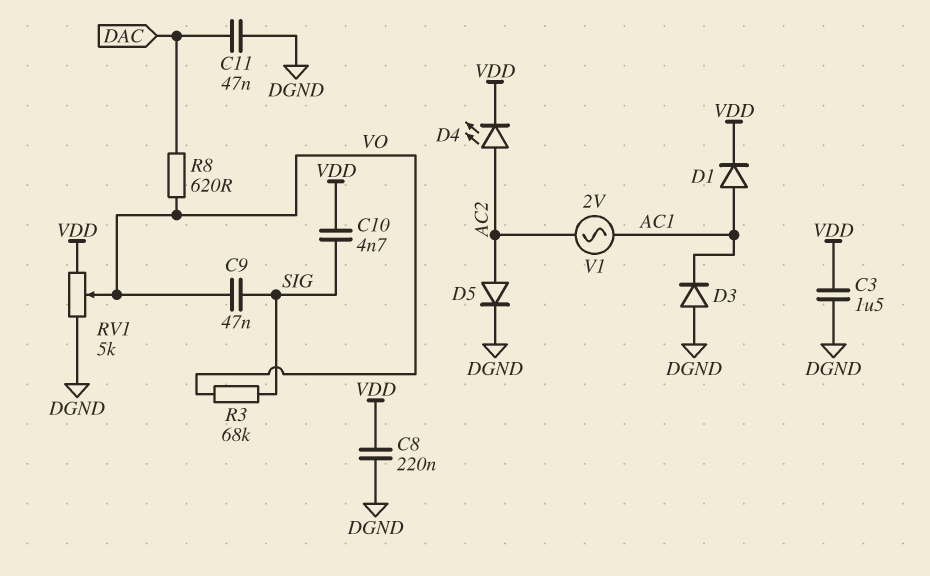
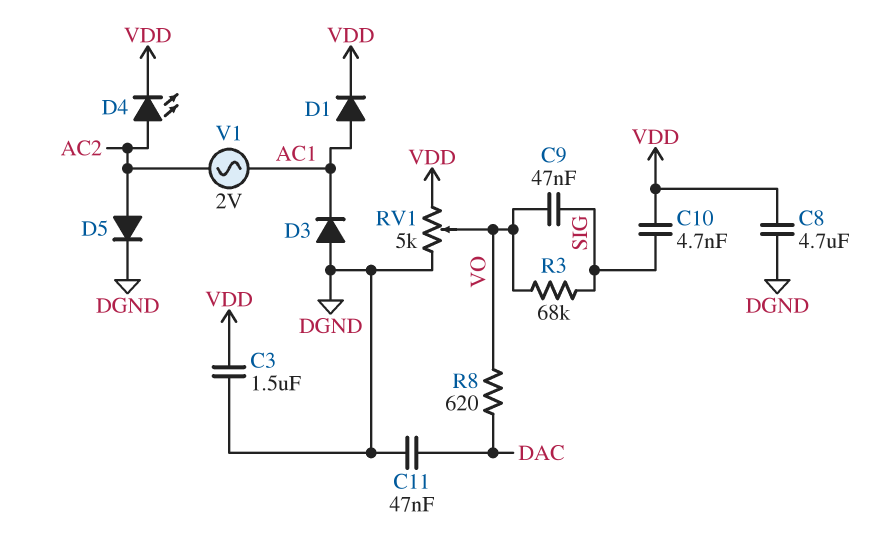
C8: 220nF (DGND, VDD) -> 4.7uF (DGND, VDD)

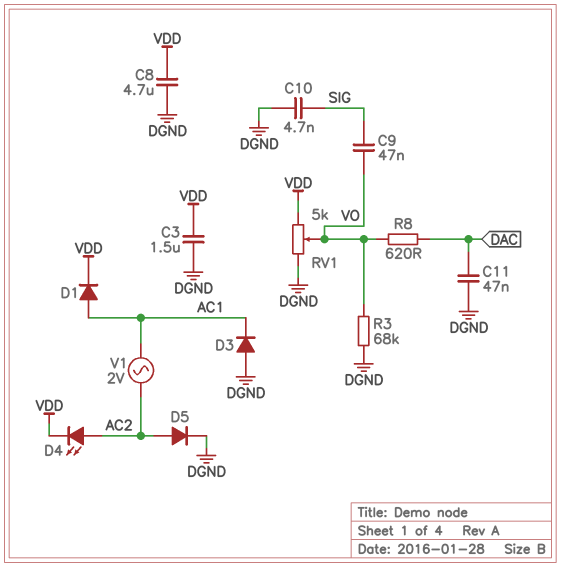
C10: 4.7nF (SIG, VDD) -> 4.7nF (DGND, SIG)
R3: 68k (SIG, VO) -> 68k (DGND, VO)

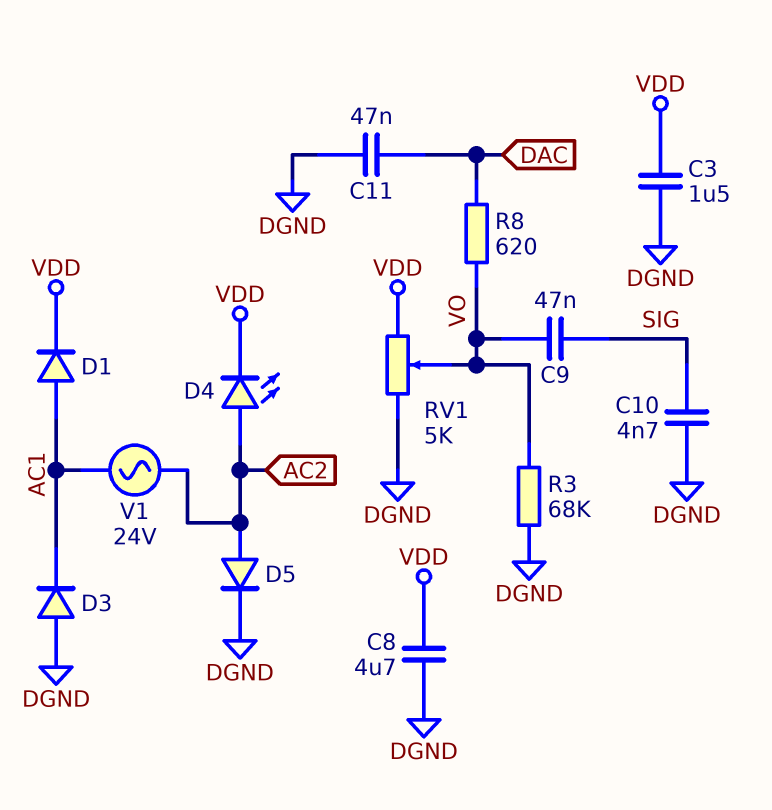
V1: AC 2V (AC1, AC2) -> AC 24V (AC1, AC2)

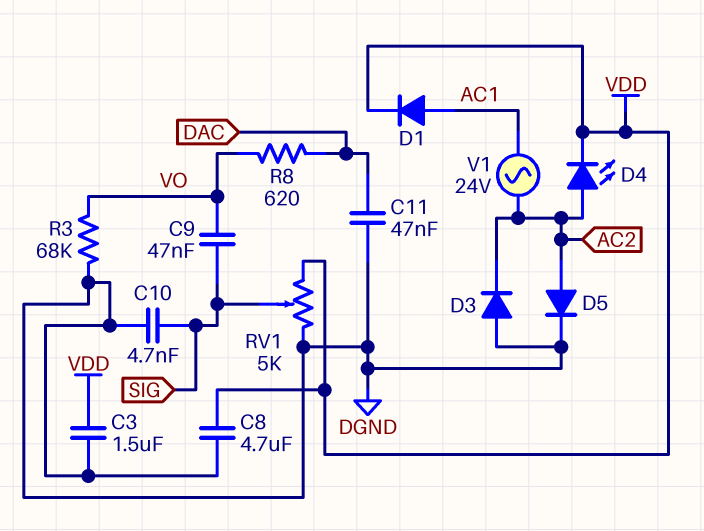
D3: diode (A DGND, K AC1) -> diode (A DGND, K AC2)
RV1: 5k (DGND, VDD, wiper VO) -> 5k (DGND, VDD, wiper SIG)

